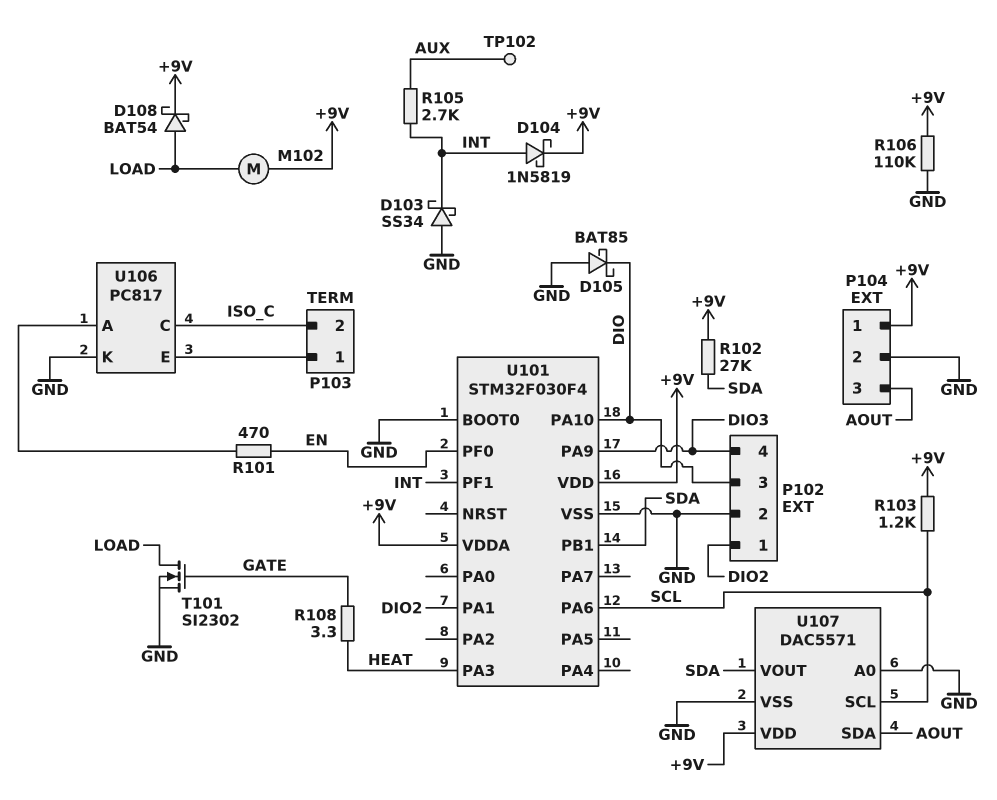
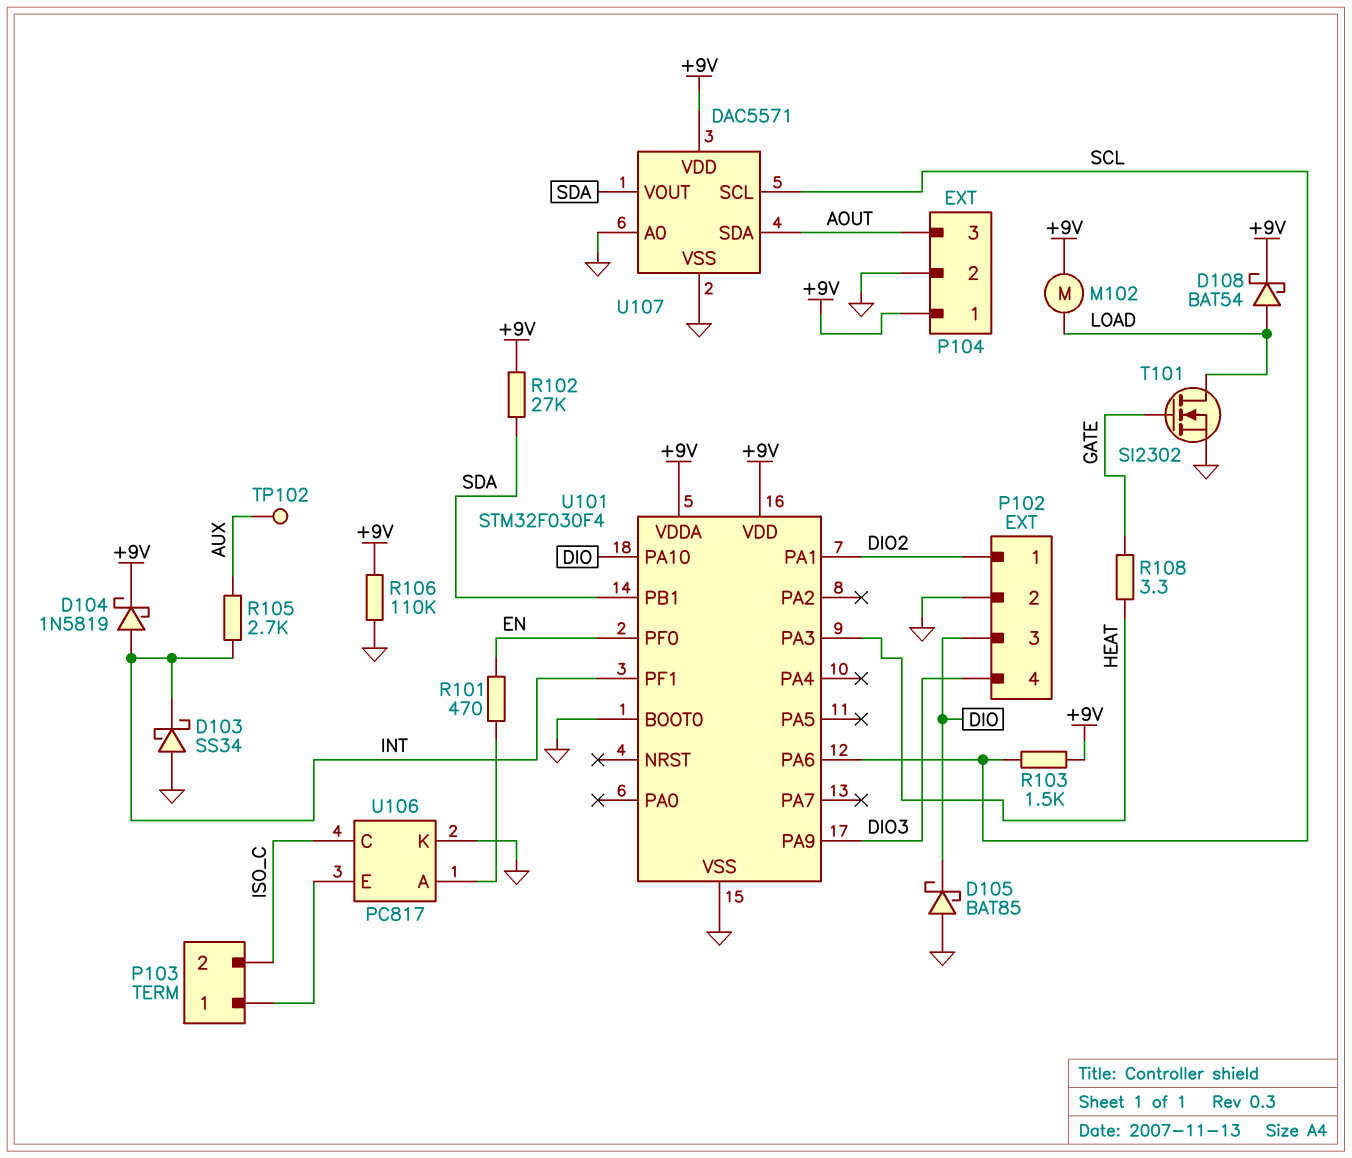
R103: 1.2k (+9V, SCL) -> 1.5k (+9V, SCL)

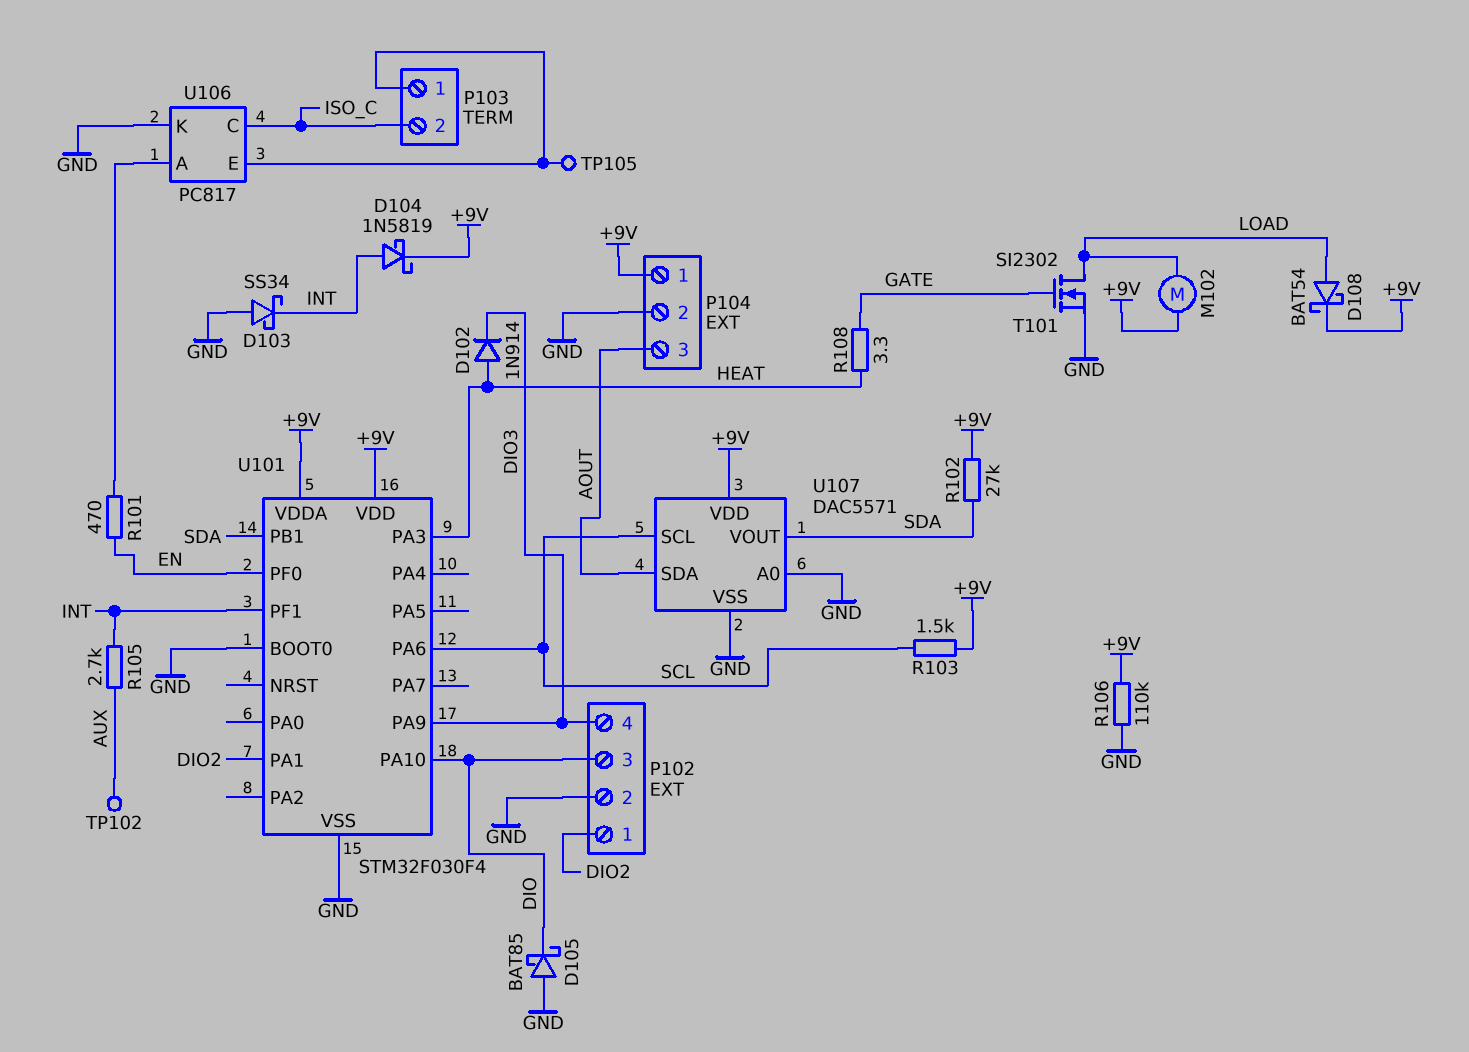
D102: none -> diode 1N914 (A HEAT, K DIO3)
TP105: none -> test point (P103/1)

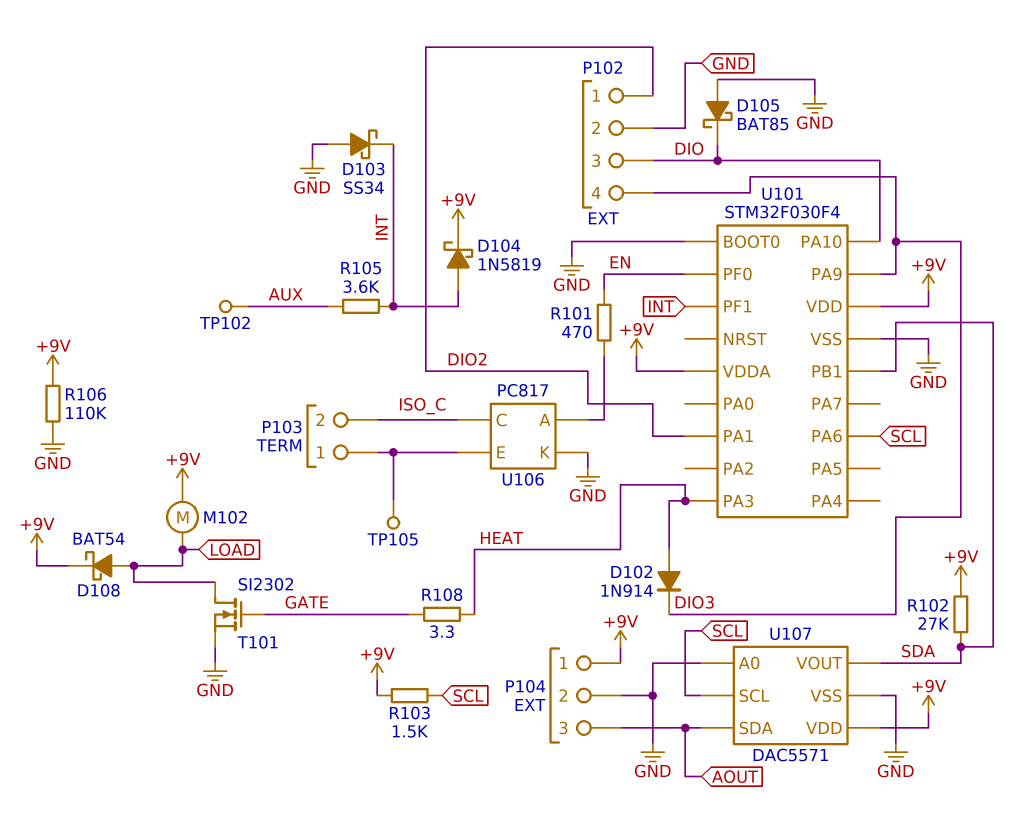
R105: 2.7k (AUX, INT) -> 3.6k (AUX, INT)

